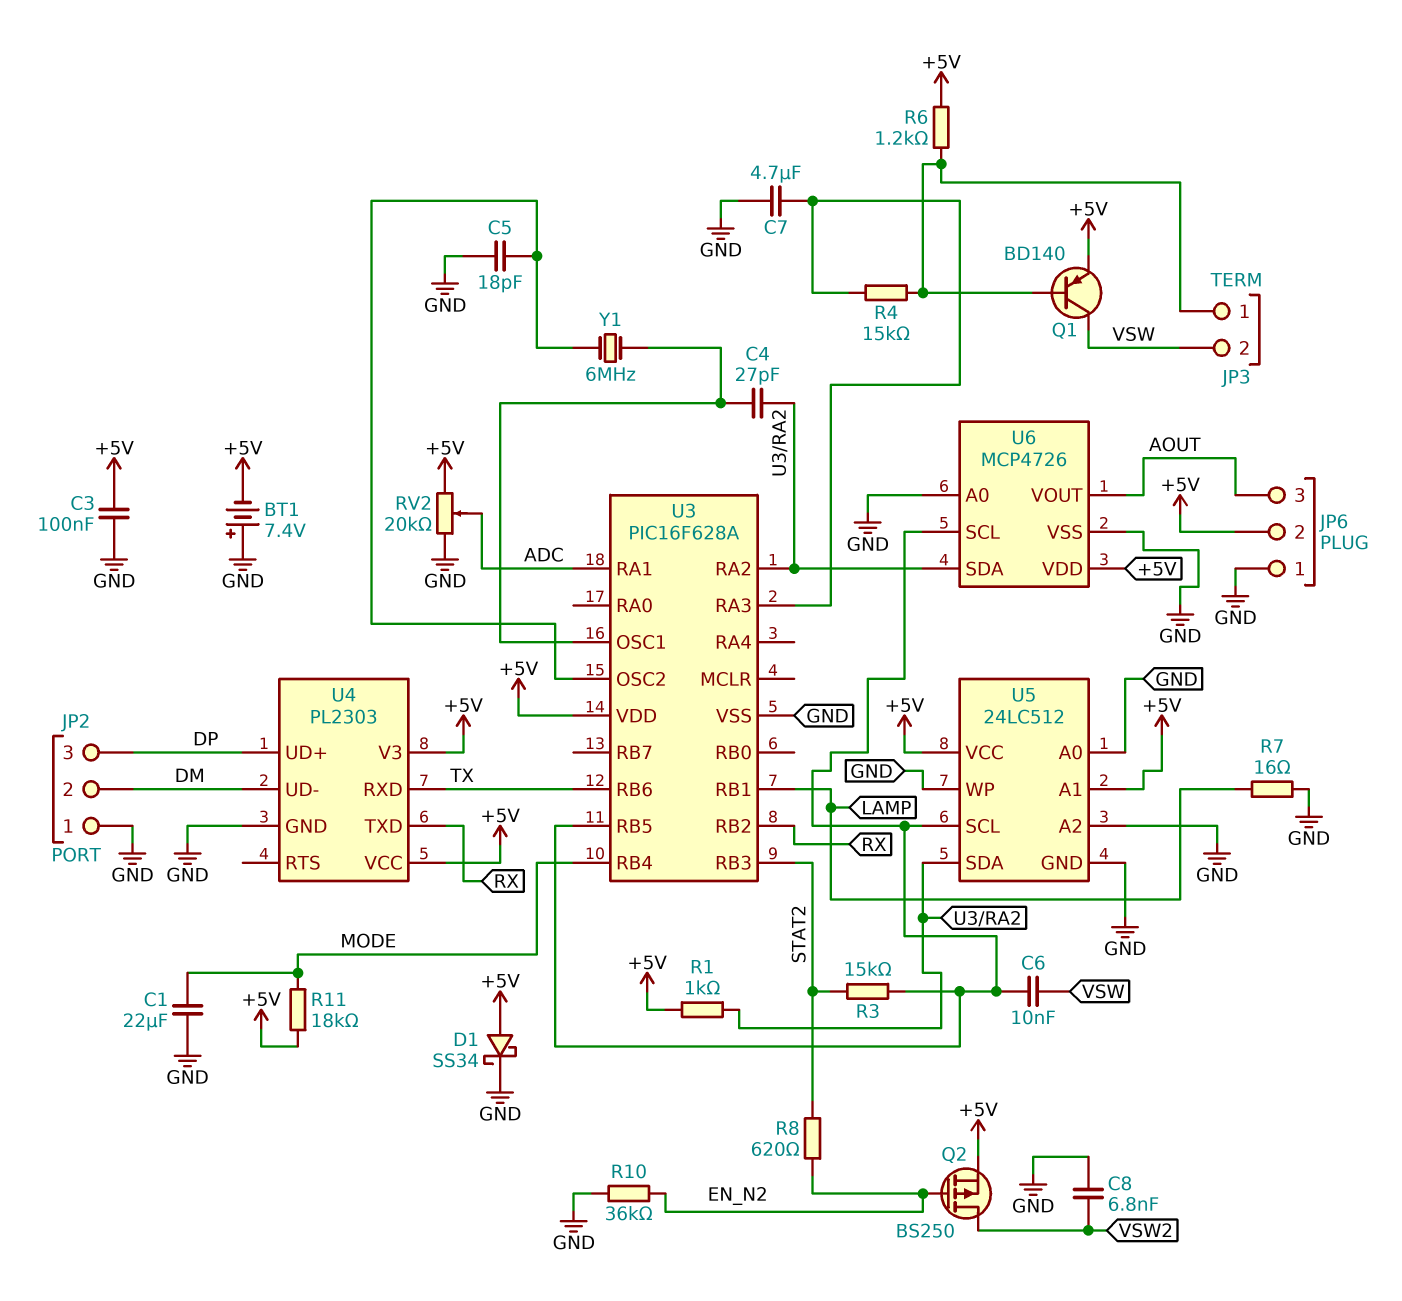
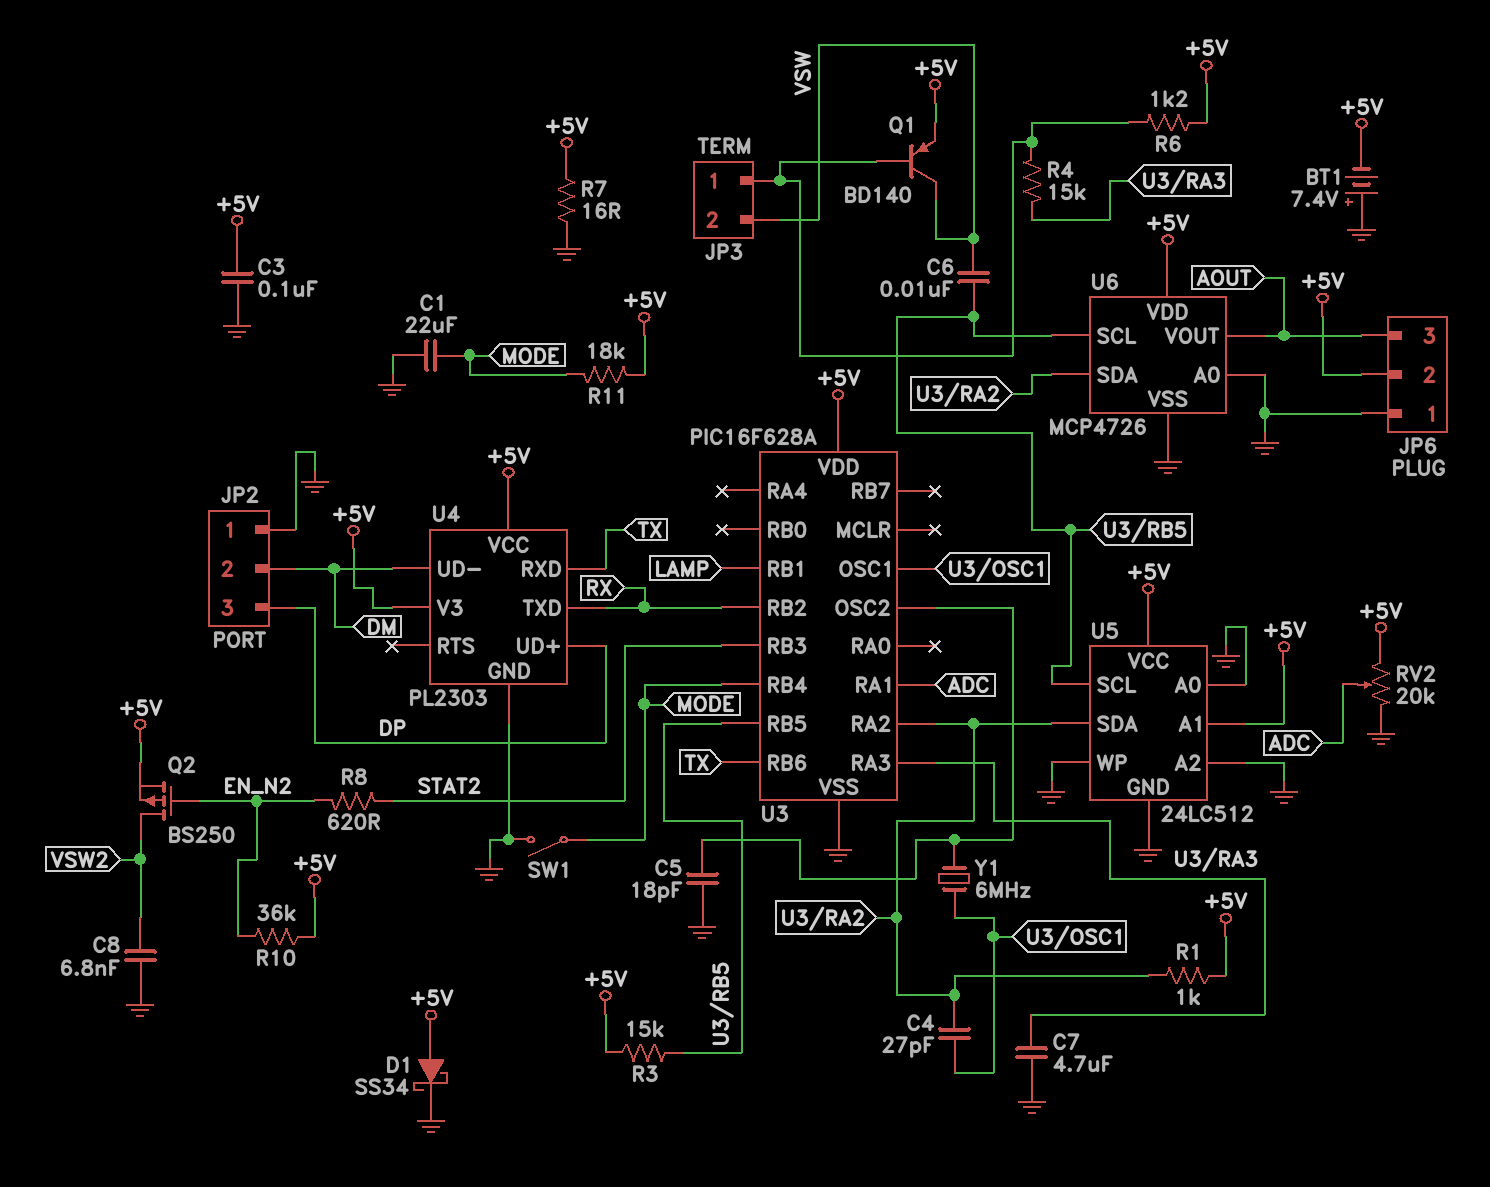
R3: 15k (STAT2, U3/RB5) -> 15k (+5V, U3/RB5)
R7: 16 (GND, LAMP) -> 16 (+5V, GND)
R10: 36k (EN_N2, GND) -> 36k (+5V, EN_N2)
SW1: none -> switch (GND, MODE)

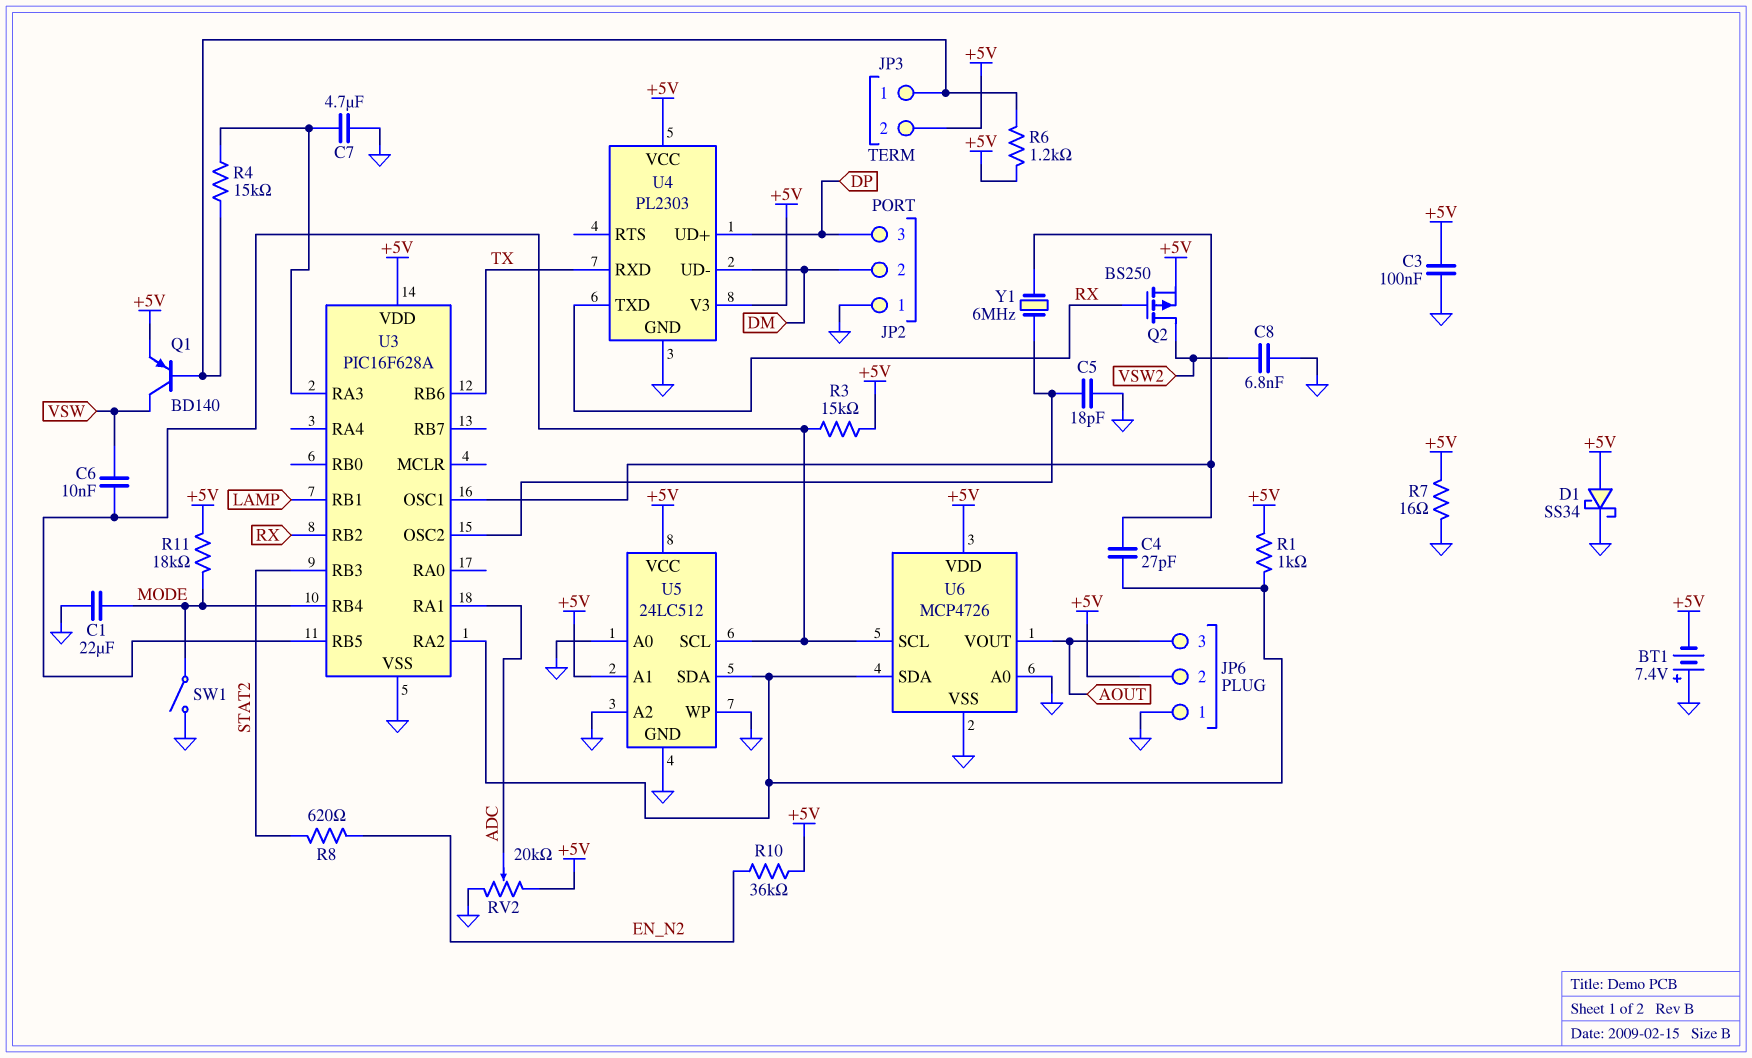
JP3 pin 2: VSW -> +5V
Q2: PMOS BS250 (G EN_N2, D VSW2, S +5V) -> PMOS BS250 (G RX, D VSW2, S +5V)

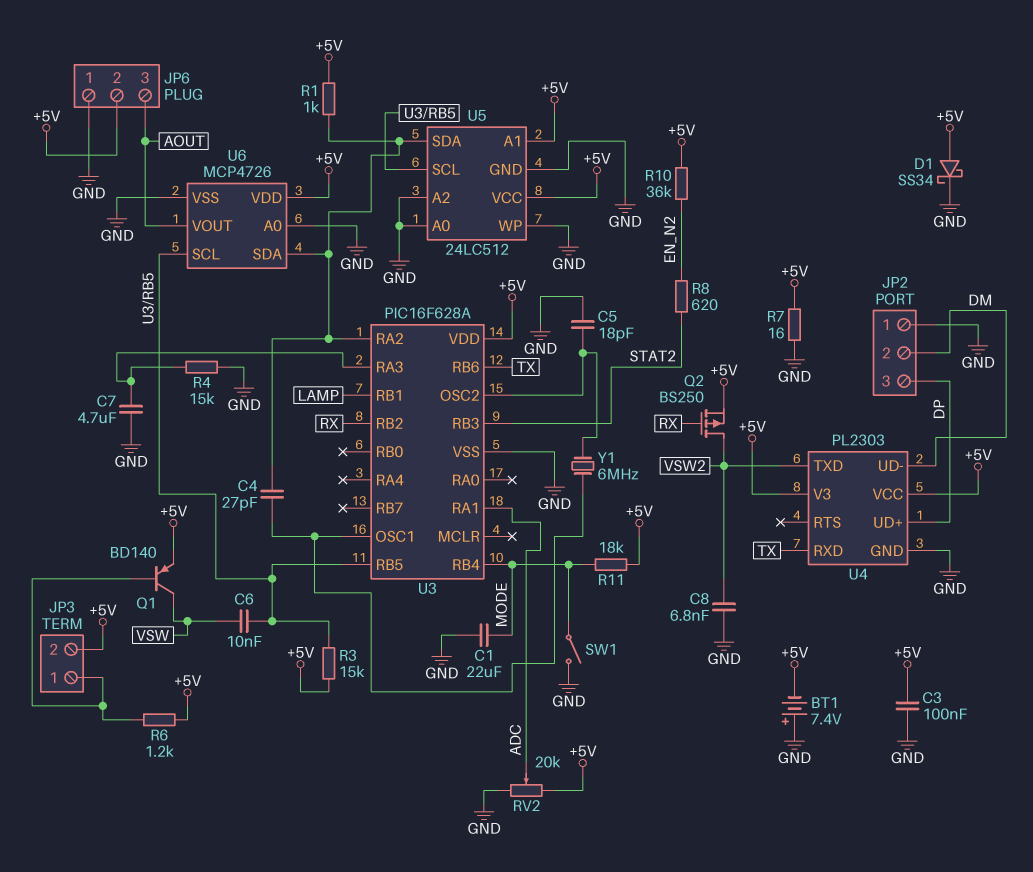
R4: 15k (JP3/1, U3/RA3) -> 15k (GND, U3/RA3)
U4 pin TXD: RX -> VSW2

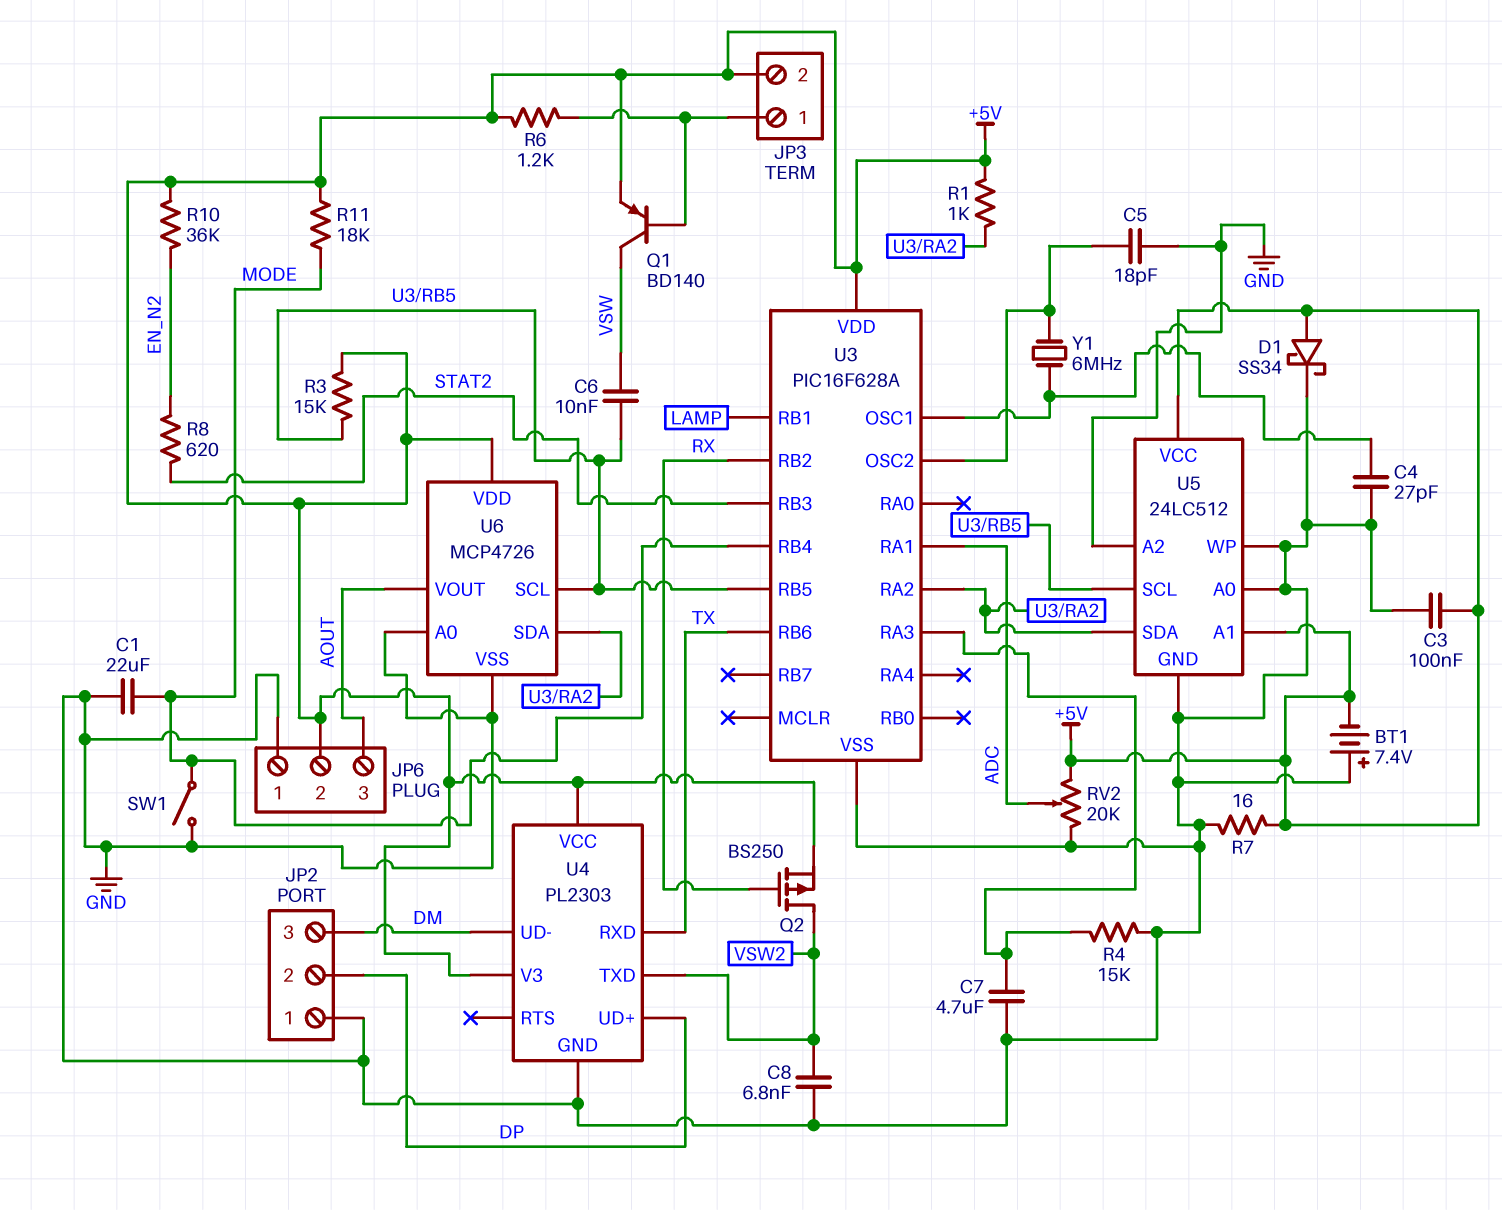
C4: 27pF (U3/OSC1, U3/RA2) -> 27pF (GND, U3/OSC1)
JP2 pin 2: DM -> DP
JP2 pin 3: DP -> DM

